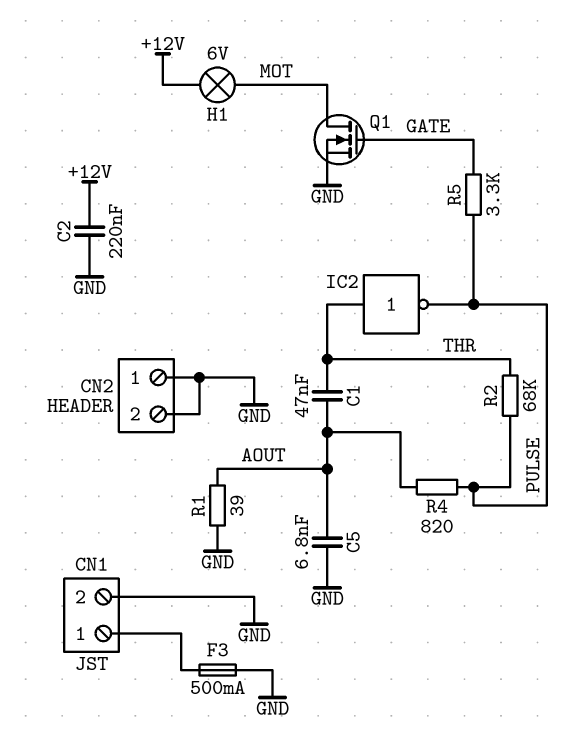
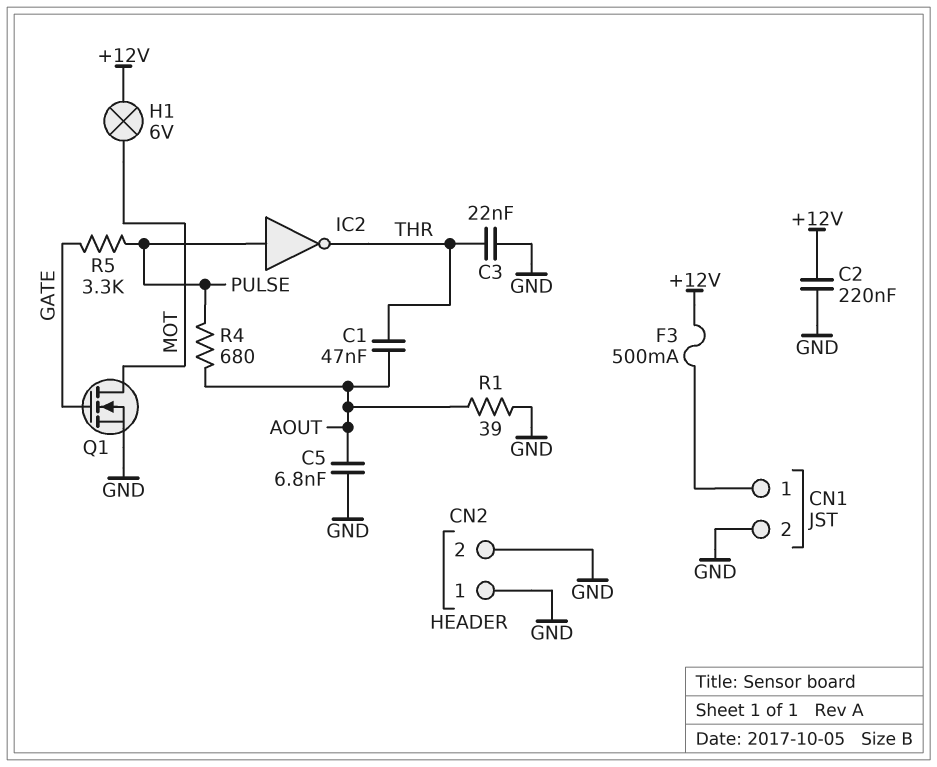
C3: none -> 22nF (GND, THR)
F3: 500mA (CN1/1, GND) -> 500mA (+12V, CN1/1)
IC2: NOT (in THR, out PULSE) -> NOT (in PULSE, out THR)
R2: 68k (PULSE, THR) -> none
R4: 820 (AOUT, PULSE) -> 680 (AOUT, PULSE)

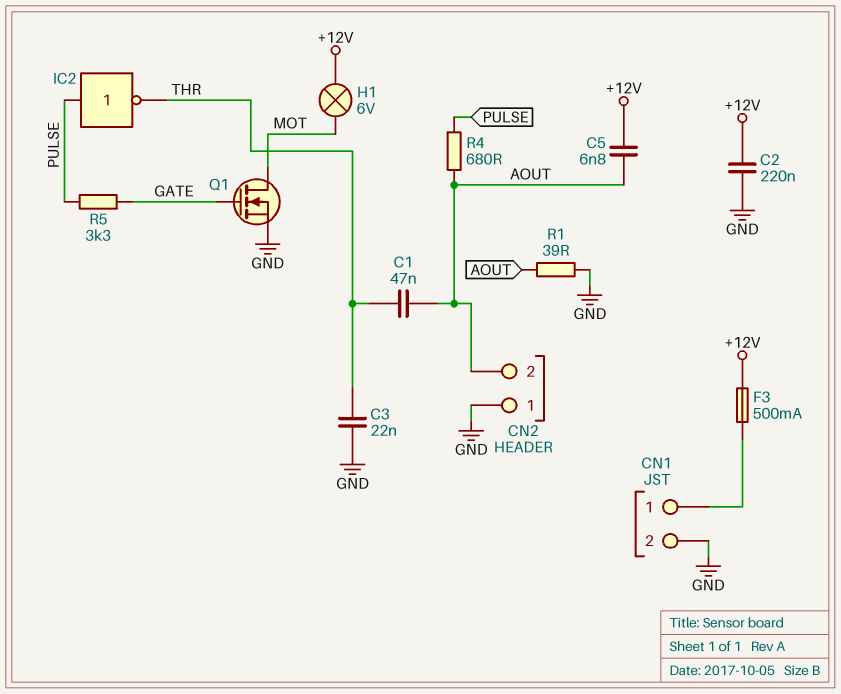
C5: 6.8nF (AOUT, GND) -> 6.8nF (+12V, AOUT)
CN2 pin 2: GND -> AOUT

